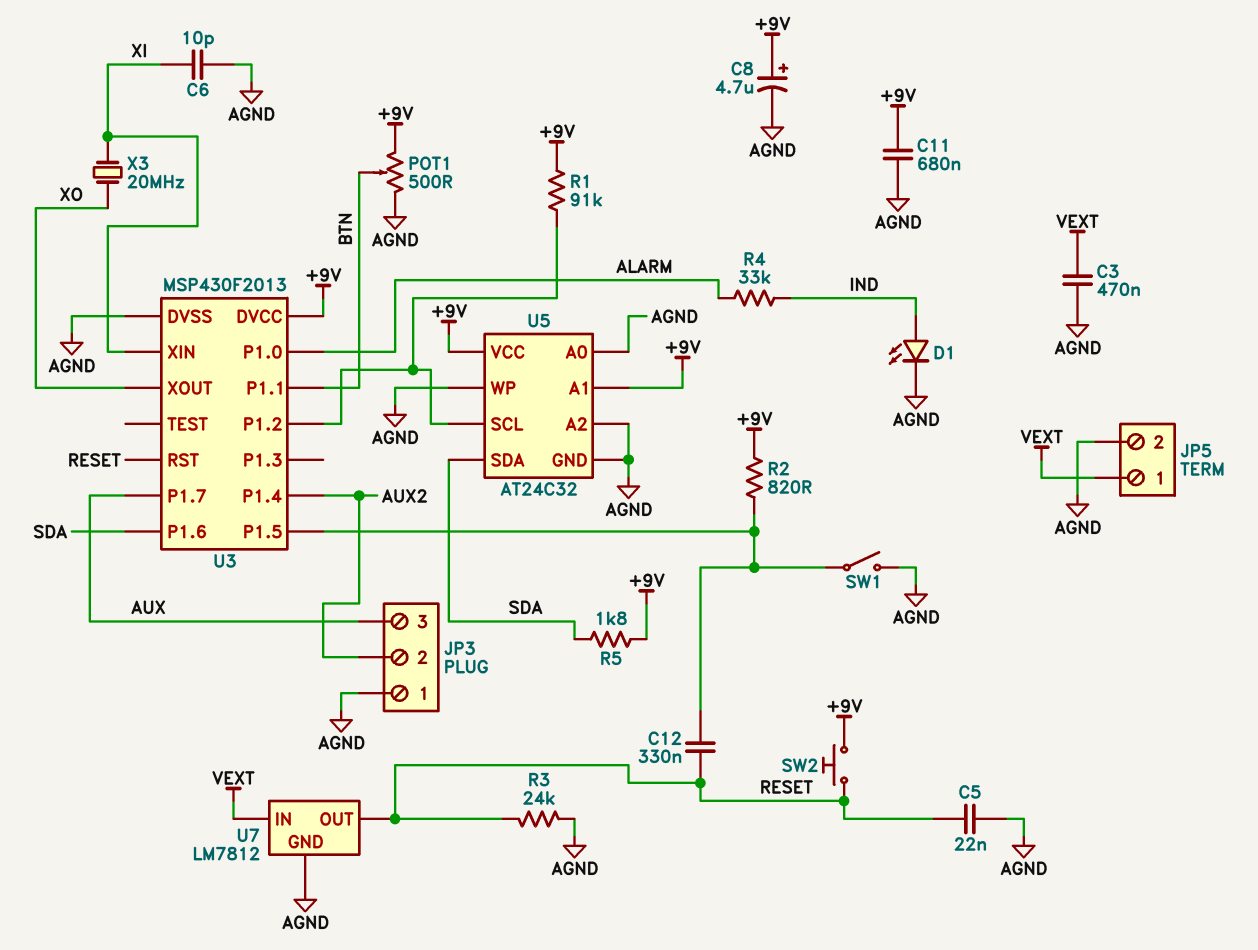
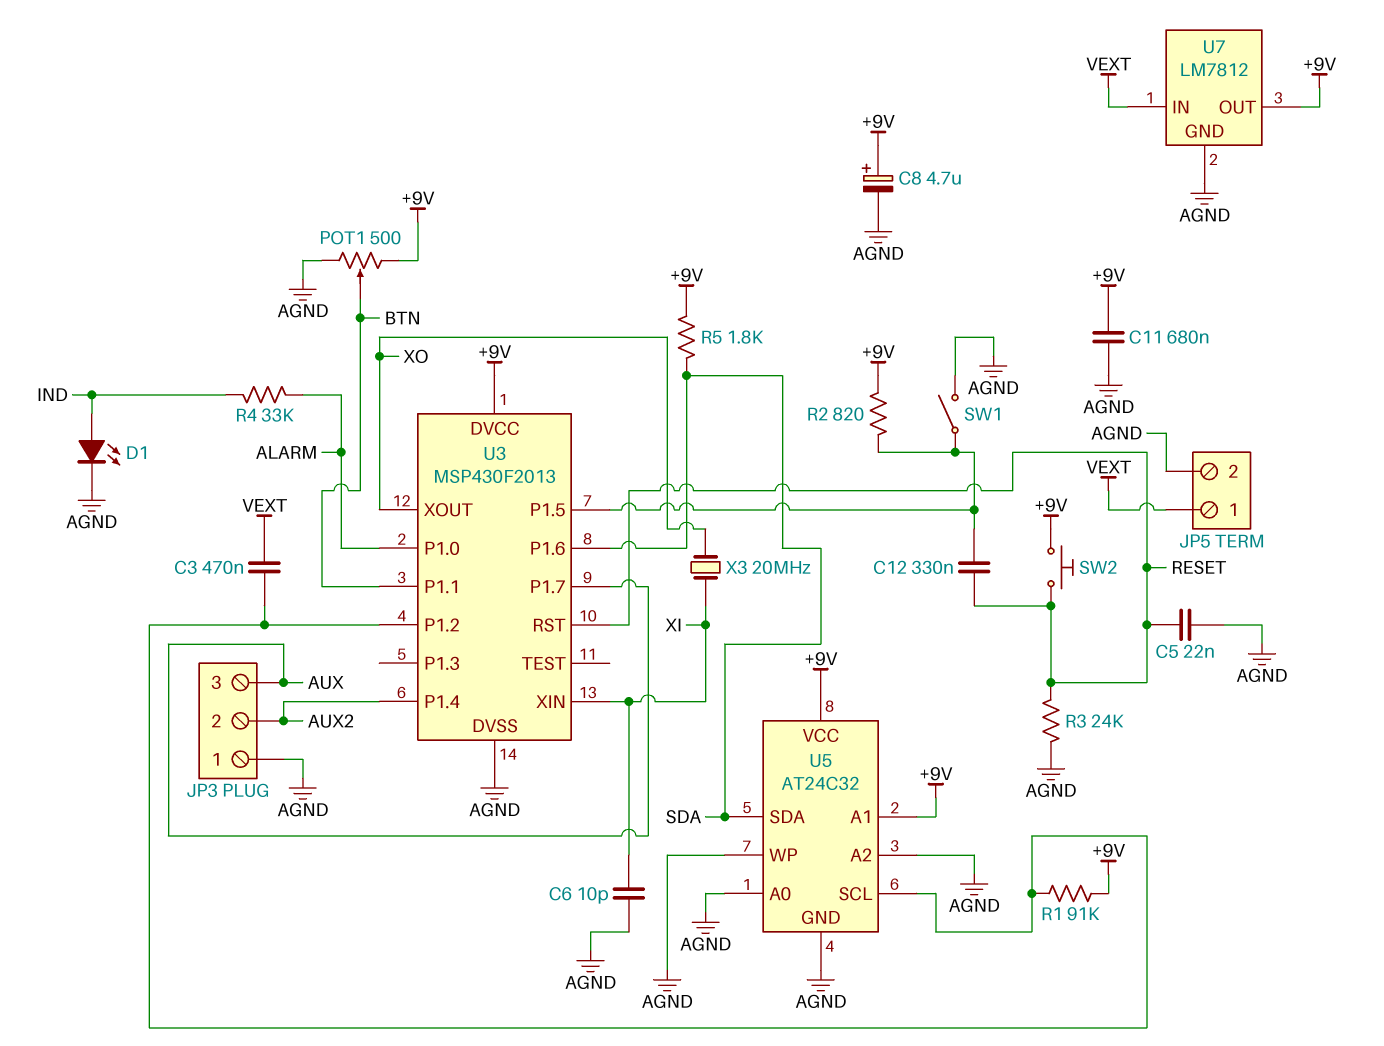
C3: 470nF (AGND, VEXT) -> 470nF (U3/P1.2, VEXT)
U7 pin OUT: RESET -> +9V

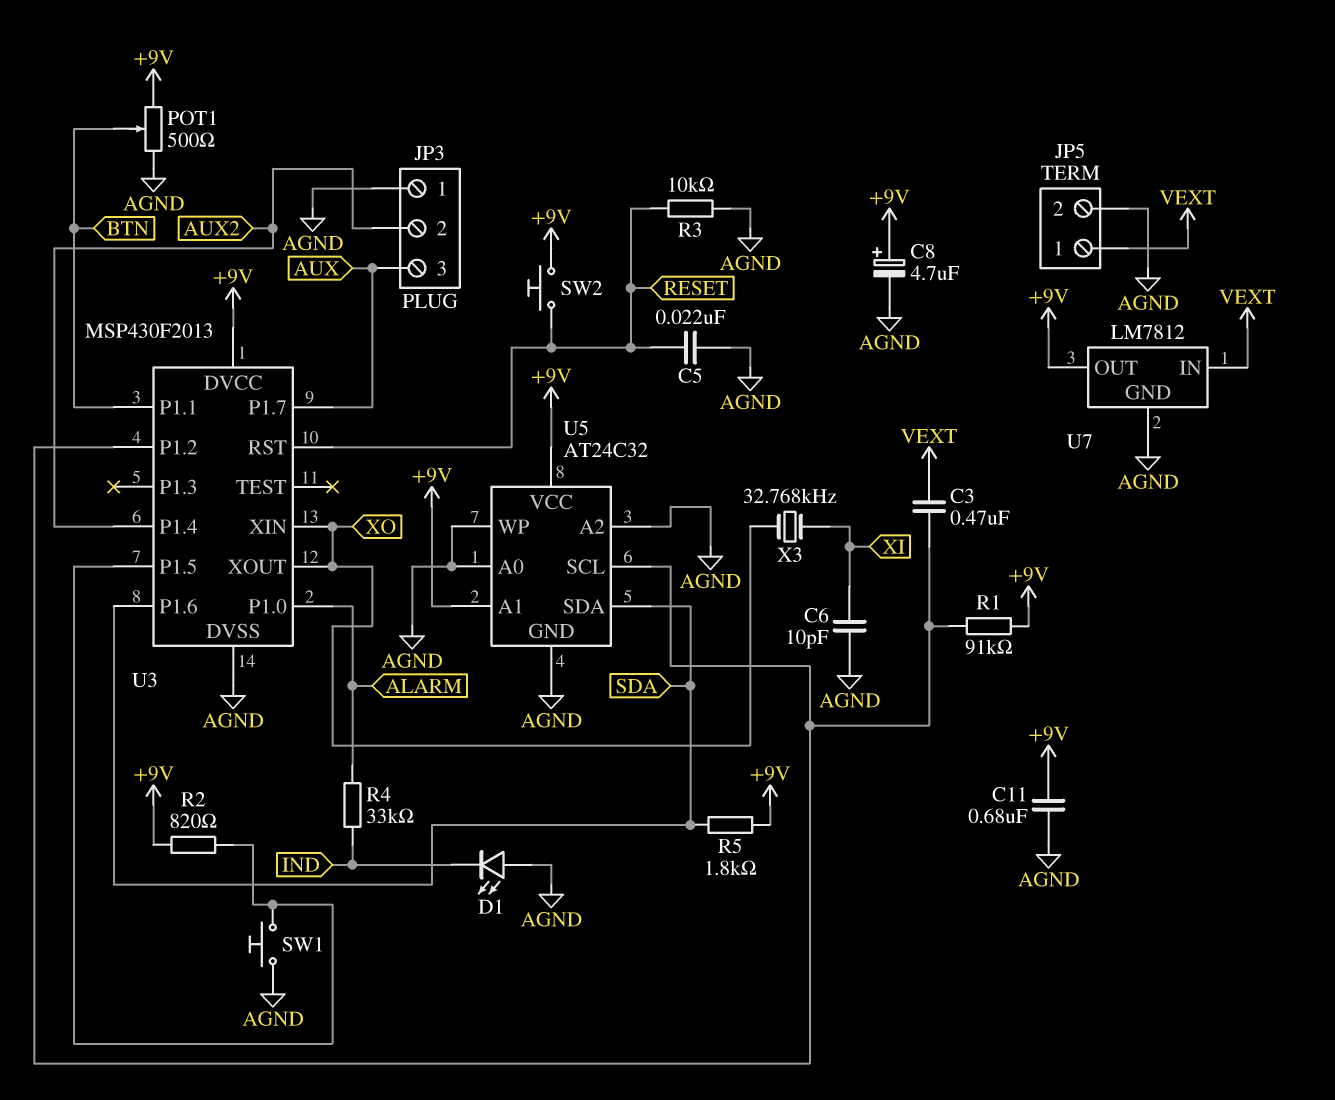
C12: 330nF (RESET, U3/P1.5) -> none
D1: LED (A IND, K AGND) -> LED (A AGND, K IND)
R3: 24k (AGND, RESET) -> 10k (AGND, RESET)
SW1: switch (AGND, U3/P1.5) -> button (AGND, U3/P1.5)
U3 pin XIN: XI -> XO
X3: 20MHz (XI, XO) -> 32.768kHz (XI, XO)

